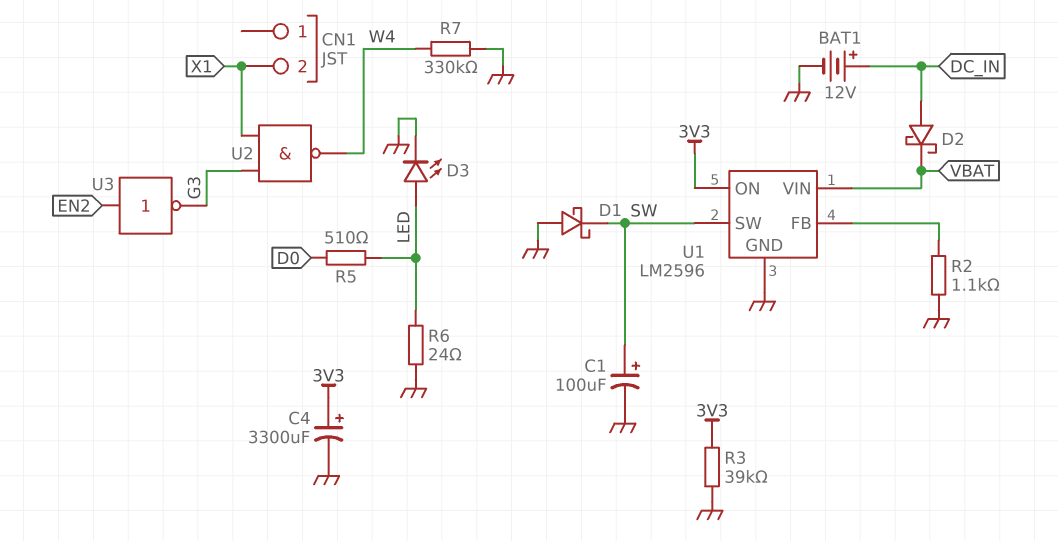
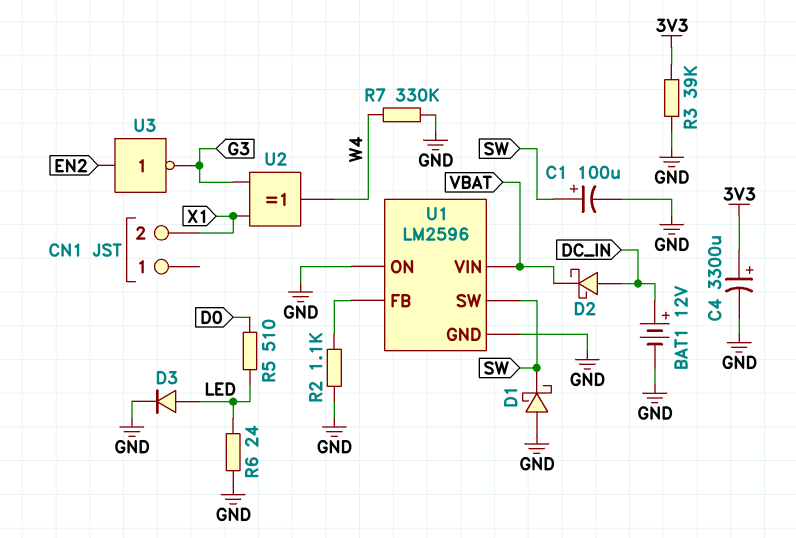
D3: LED (A LED, K GND) -> diode (A LED, K GND)
U1 pin ON: 3V3 -> GND
U2: NAND (in G3, in X1, out W4) -> XOR (in G3, in X1, out W4)

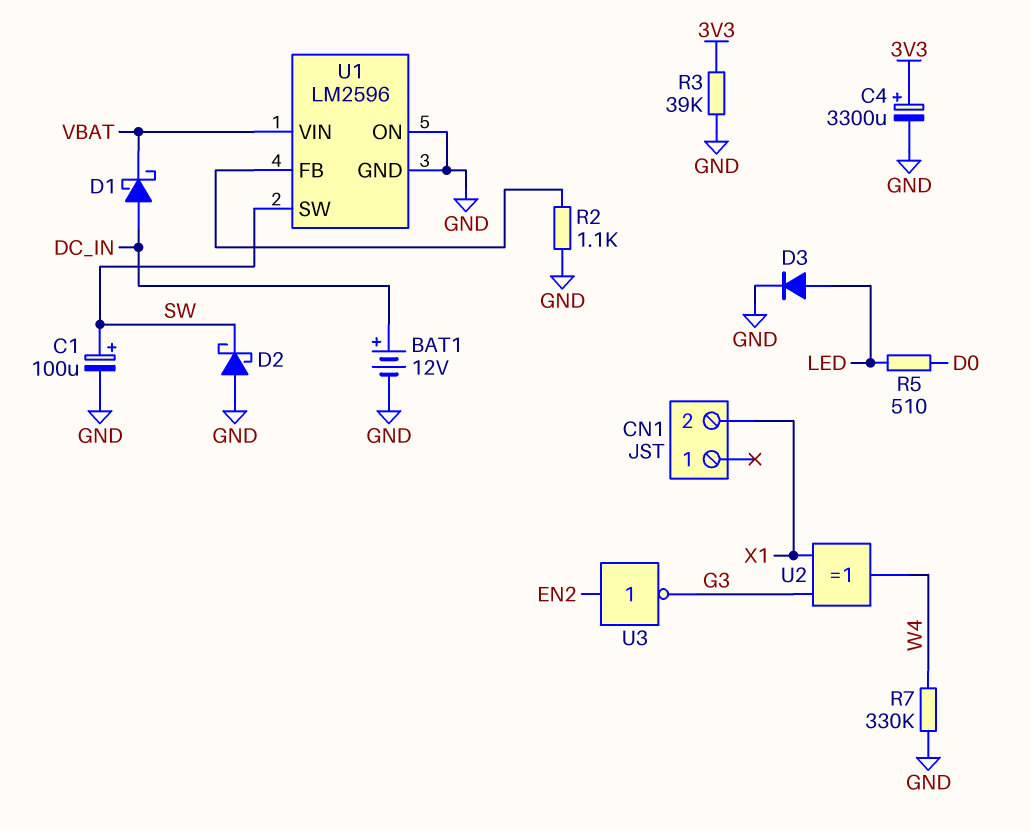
D1: schottky (A GND, K SW) -> schottky (A DC_IN, K VBAT)
D2: schottky (A DC_IN, K VBAT) -> schottky (A GND, K SW)
R6: 24 (GND, LED) -> none

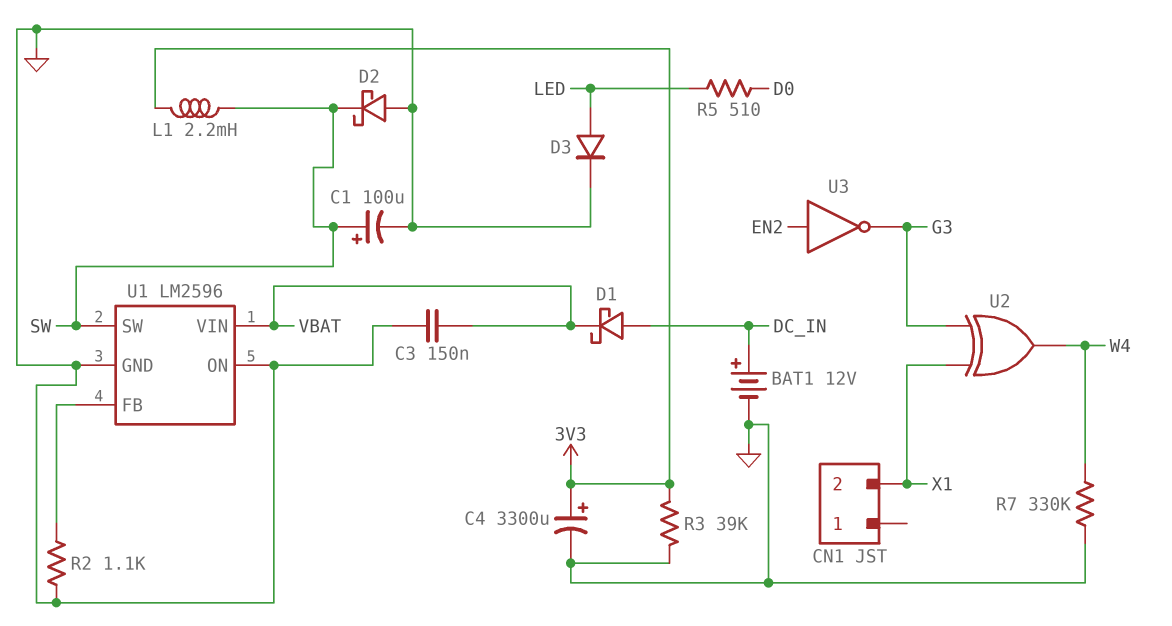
C3: none -> 150nF (GND, VBAT)
L1: none -> 2.2mH (3V3, SW)

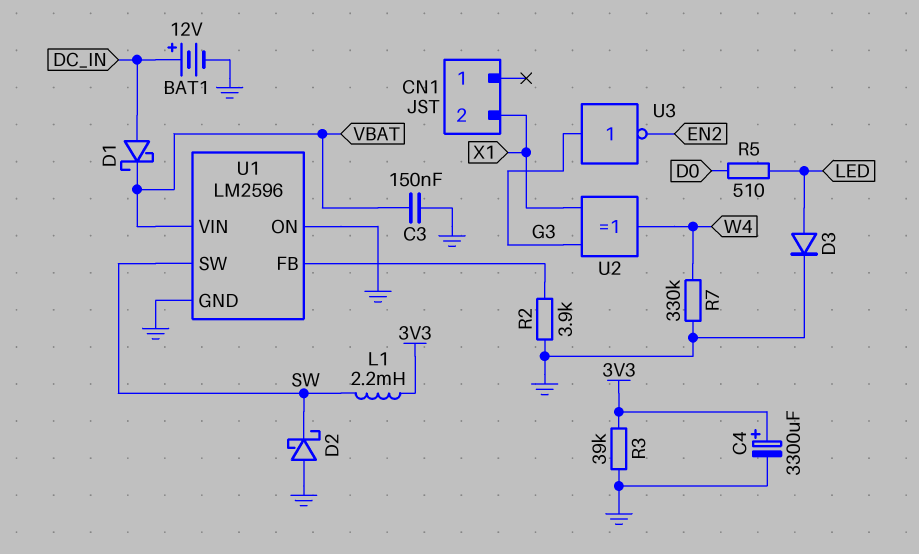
C1: 100uF (plus SW, minus GND) -> none
R2: 1.1k (GND, U1/FB) -> 3.9k (GND, U1/FB)
U3: NOT (in EN2, out G3) -> NOT (in G3, out EN2)

